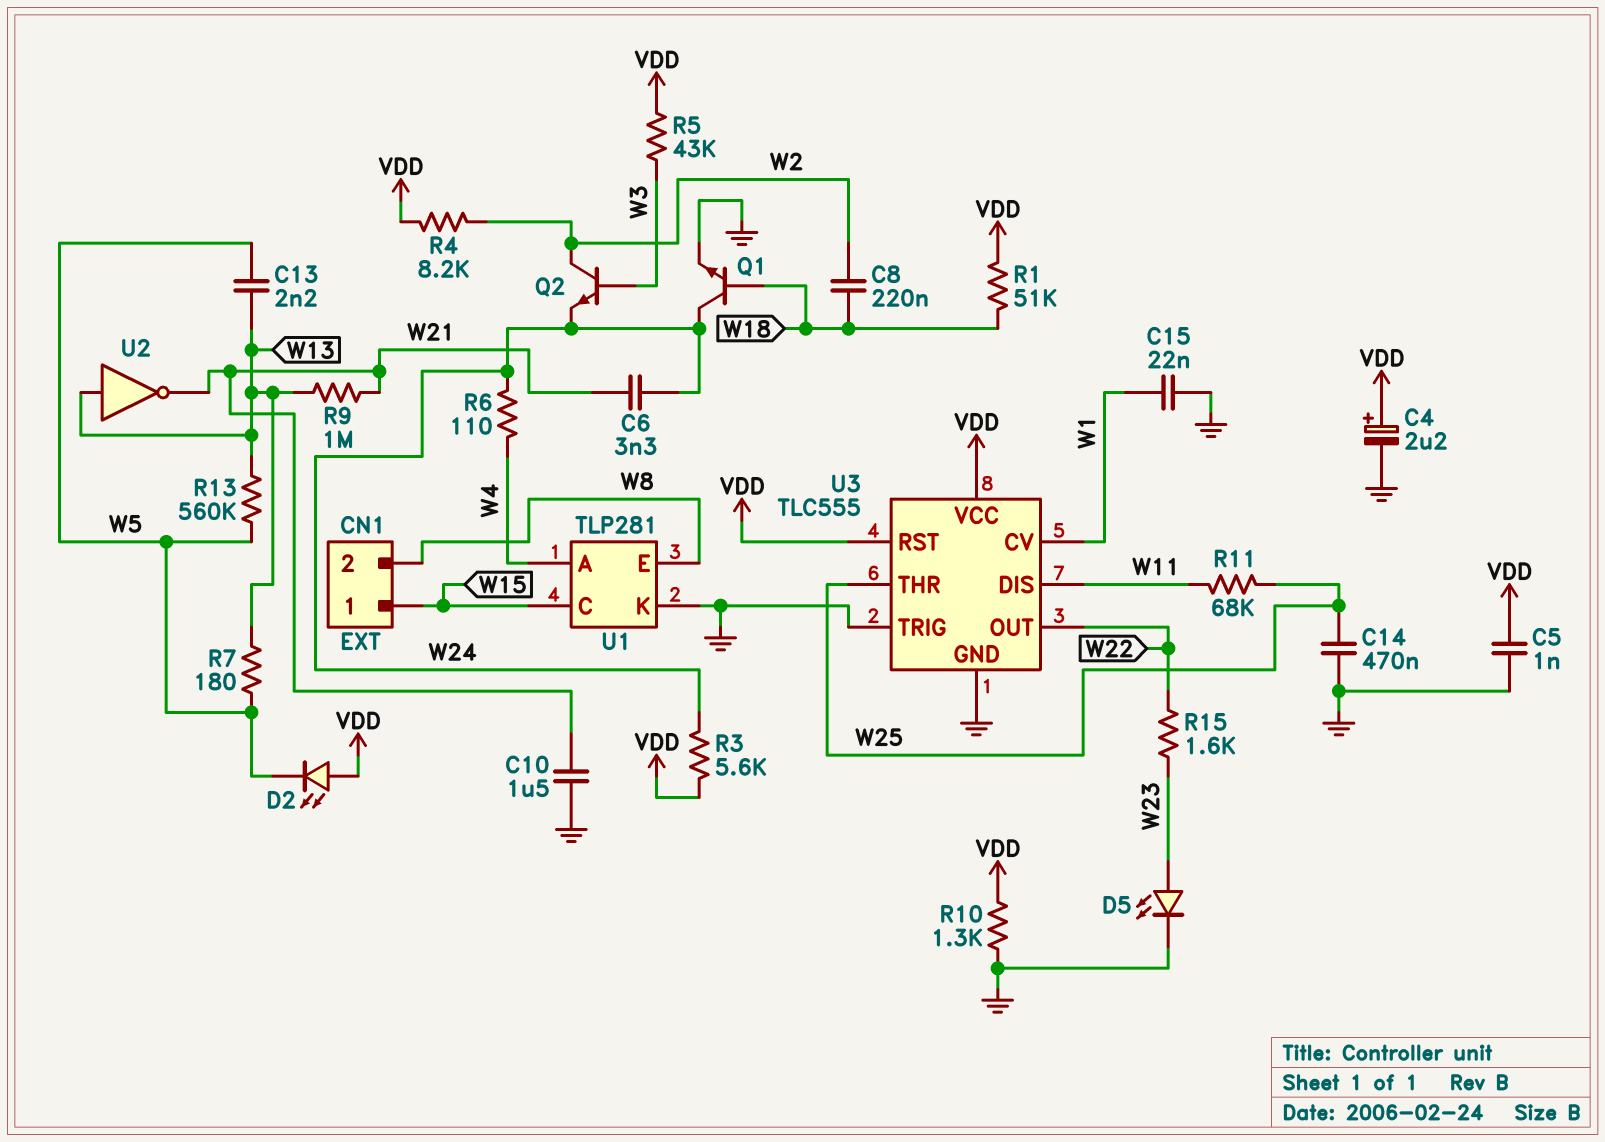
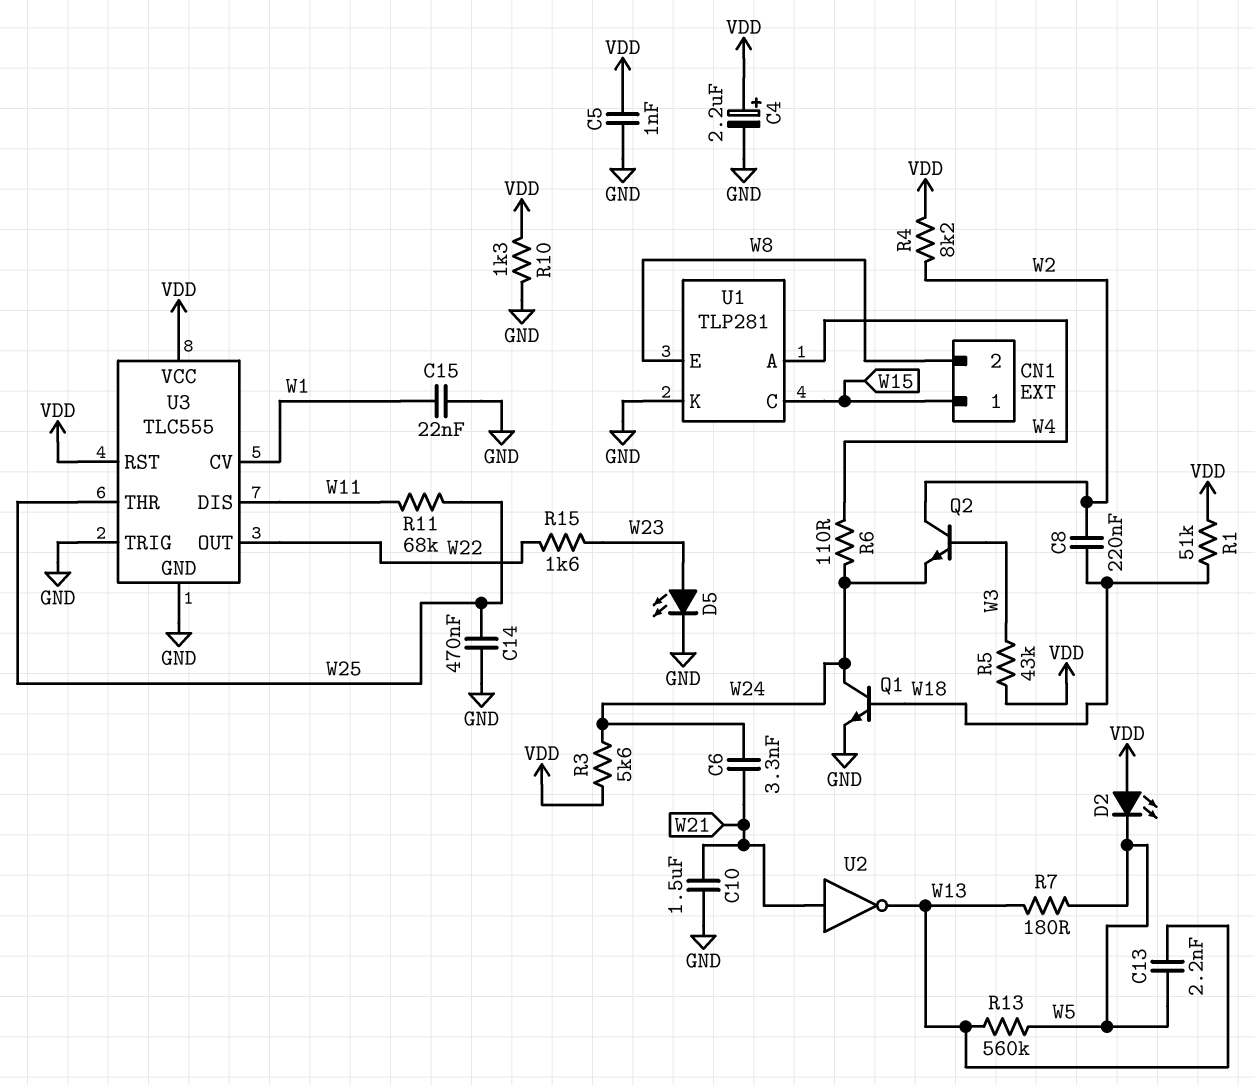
R9: 1M (W13, W21) -> none
U2: NOT (in W13, out W21) -> NOT (in W21, out W13)

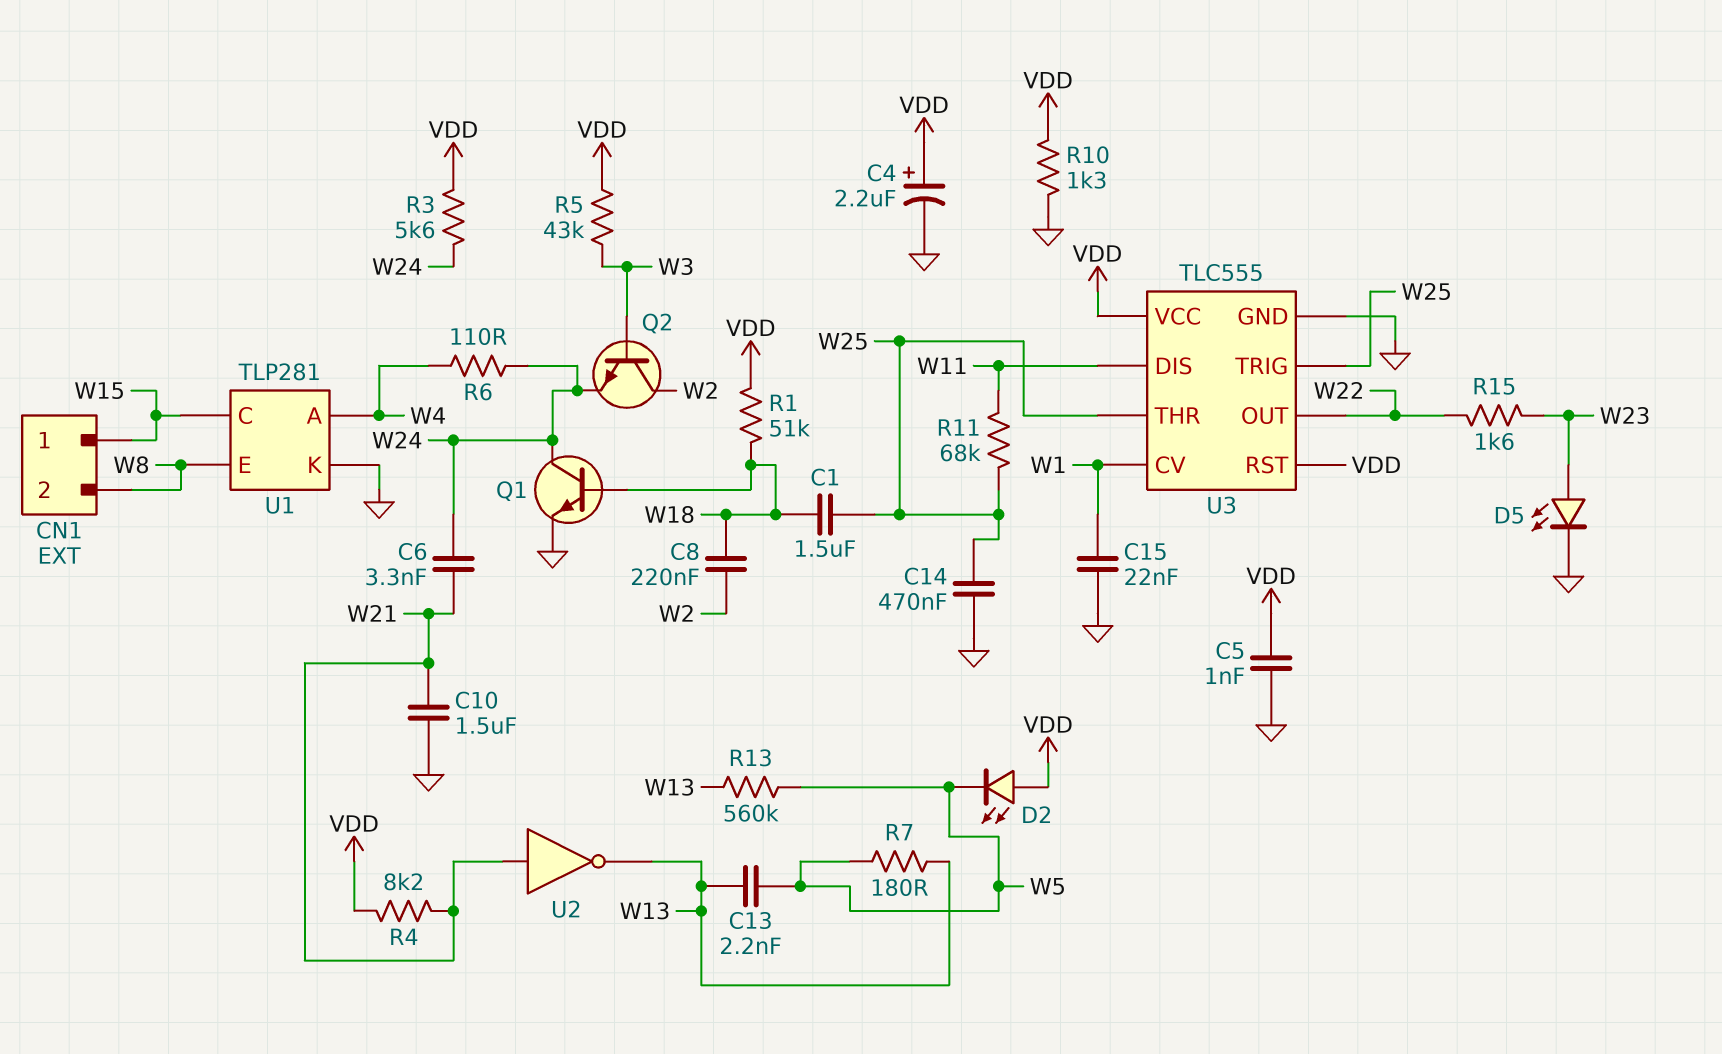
C1: none -> 1.5uF (W18, W25)
R4: 8.2k (VDD, W2) -> 8.2k (VDD, W21)
U3 pin TRIG: GND -> W25

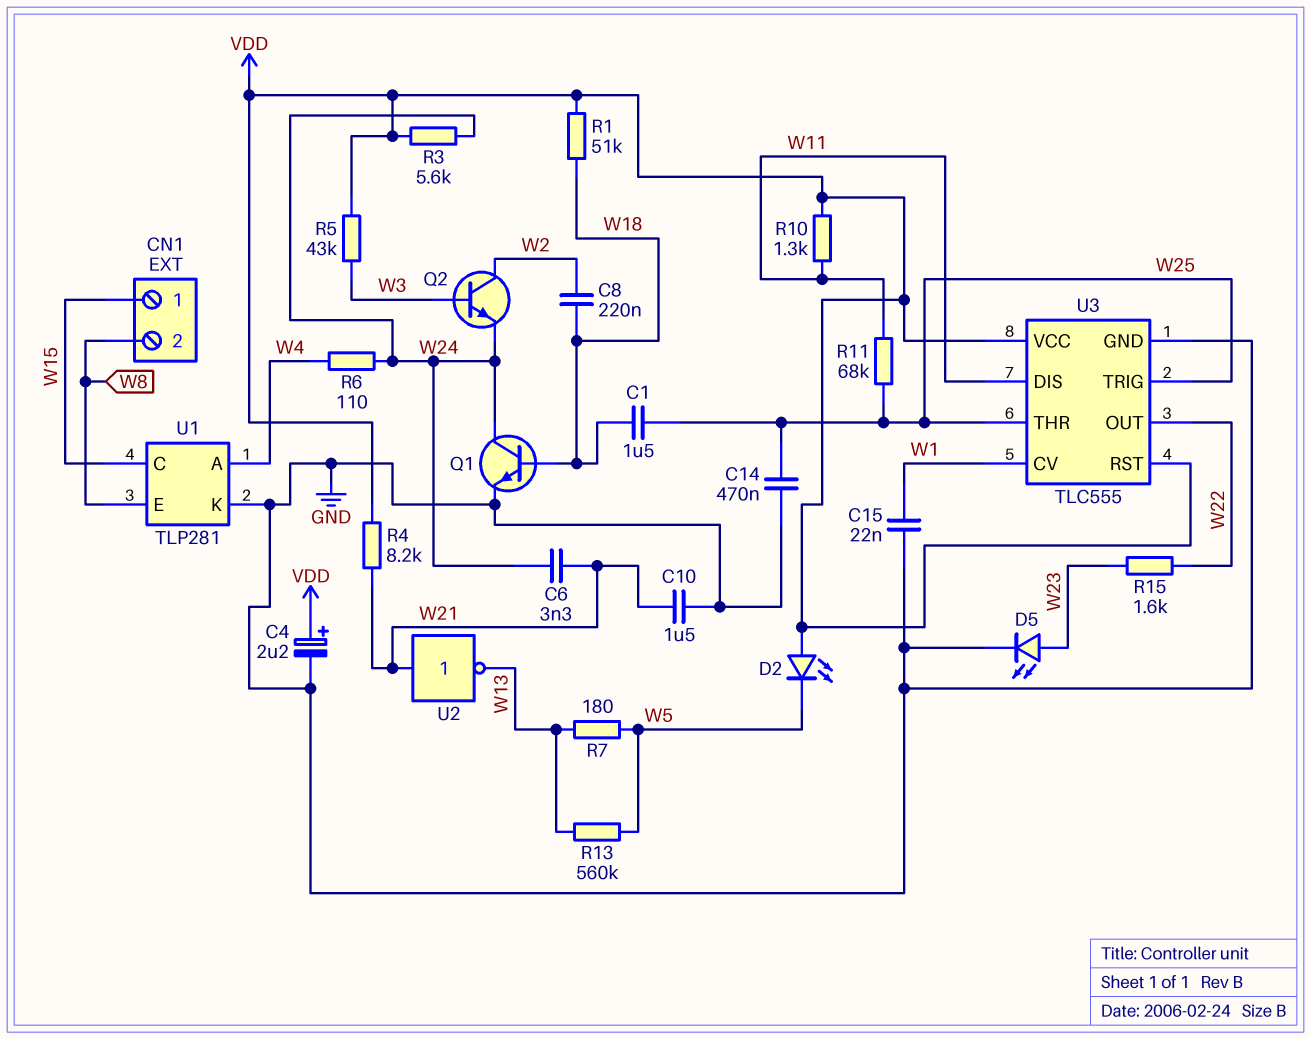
C5: 1nF (GND, VDD) -> none
C13: 2.2nF (W5, W13) -> none
R10: 1.3k (GND, VDD) -> 1.3k (VDD, W11)

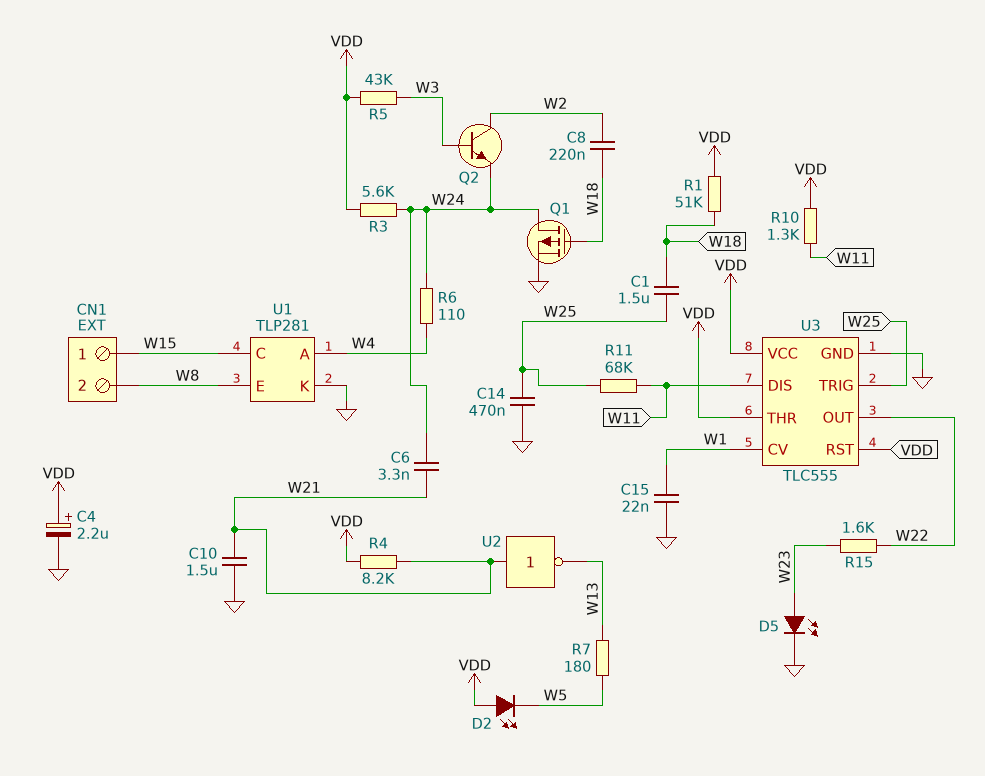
Q1: NPN (B W18, C W24, E GND) -> PMOS (G W18, D W24, S GND)
R13: 560k (W5, W13) -> none
U3 pin THR: W25 -> VDD

